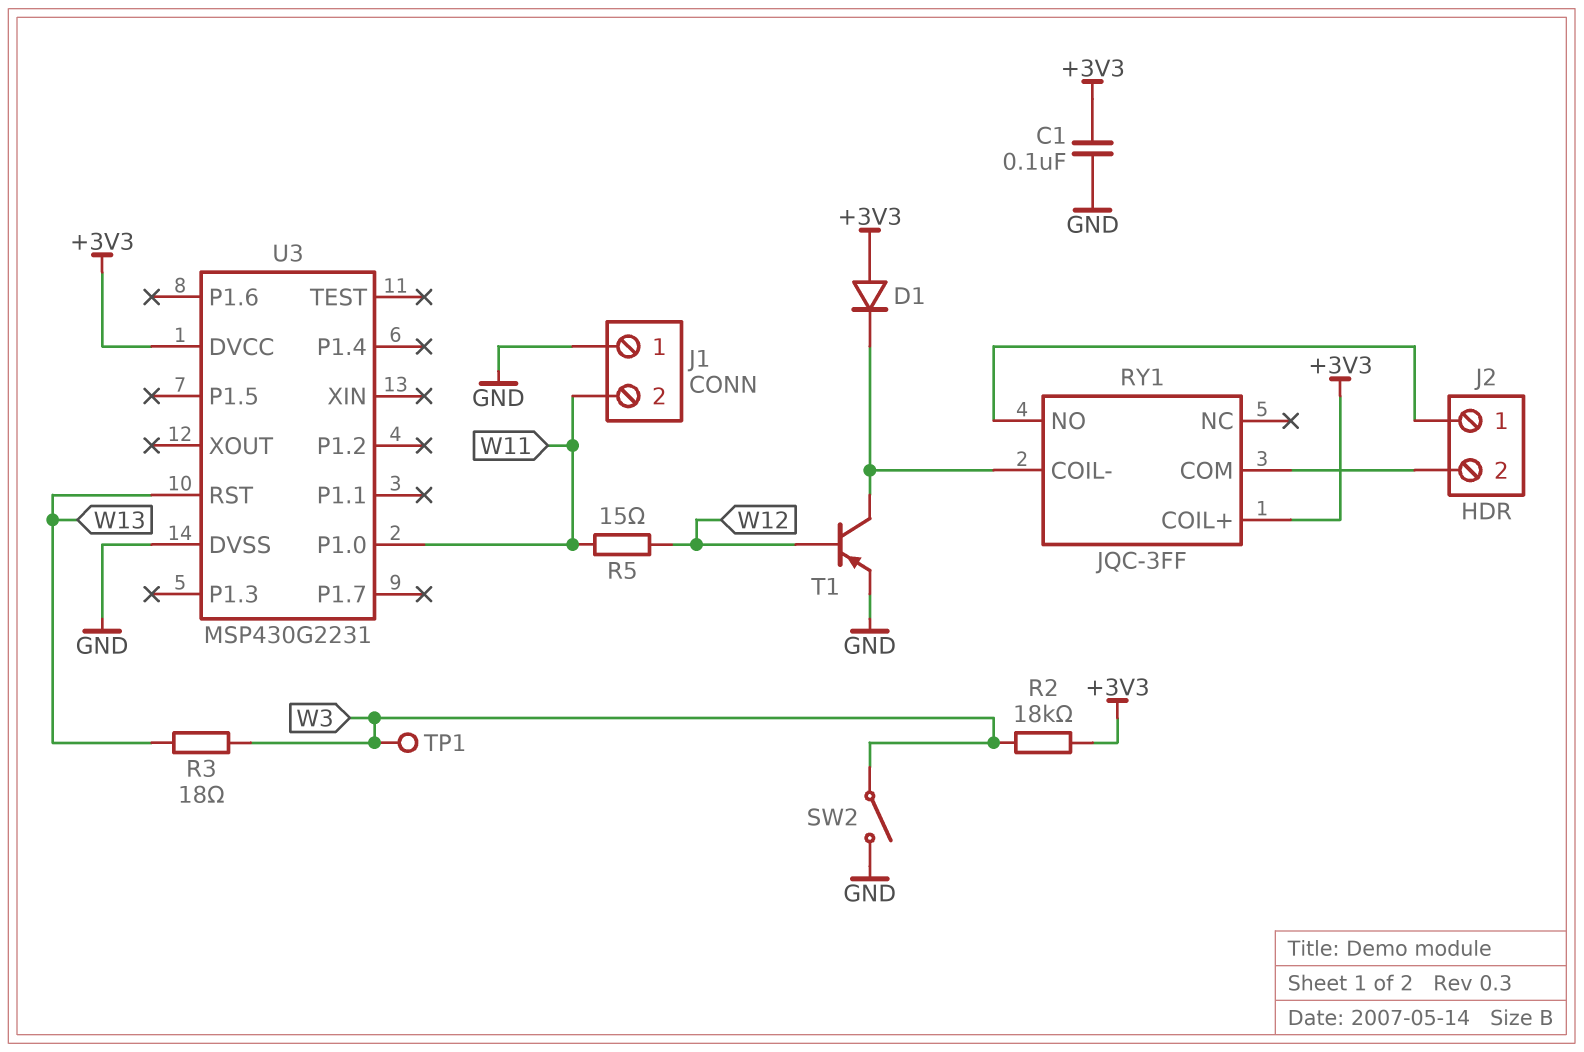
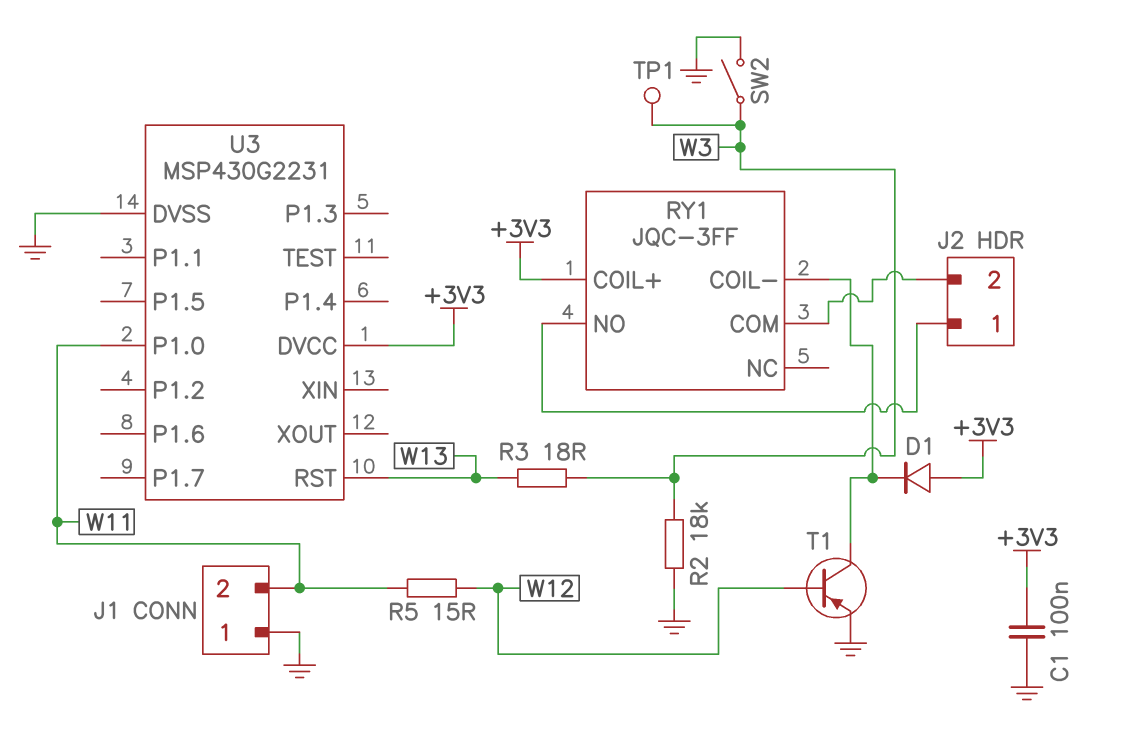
R2: 18k (+3V3, W3) -> 18k (GND, W3)

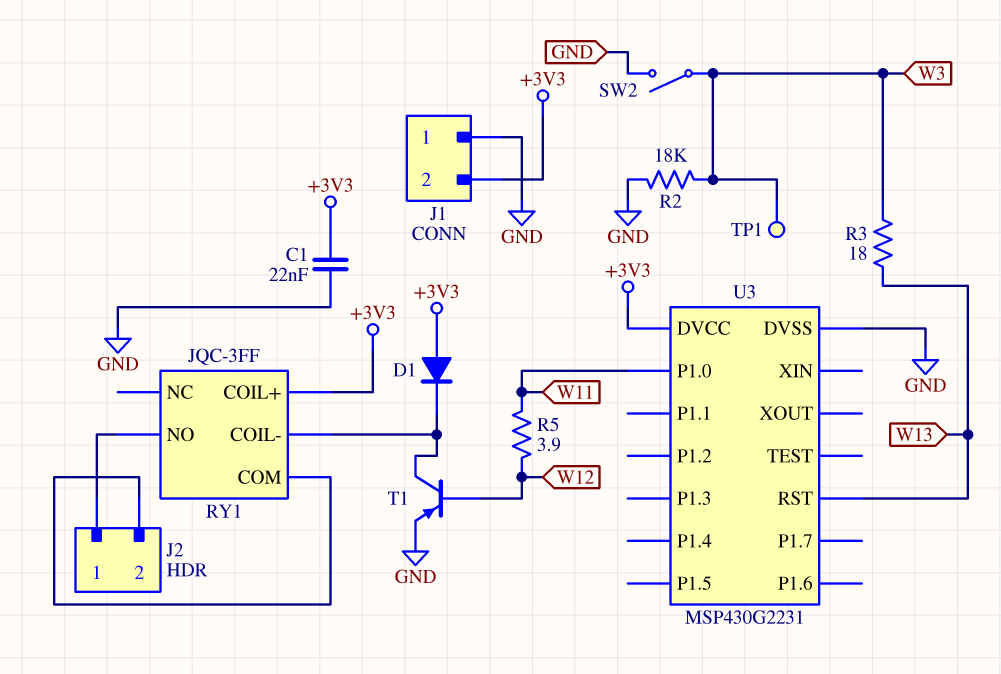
C1: 100nF (+3V3, GND) -> 22nF (+3V3, GND)
J1 pin 2: W11 -> +3V3
R5: 15 (W11, W12) -> 3.9 (W11, W12)

